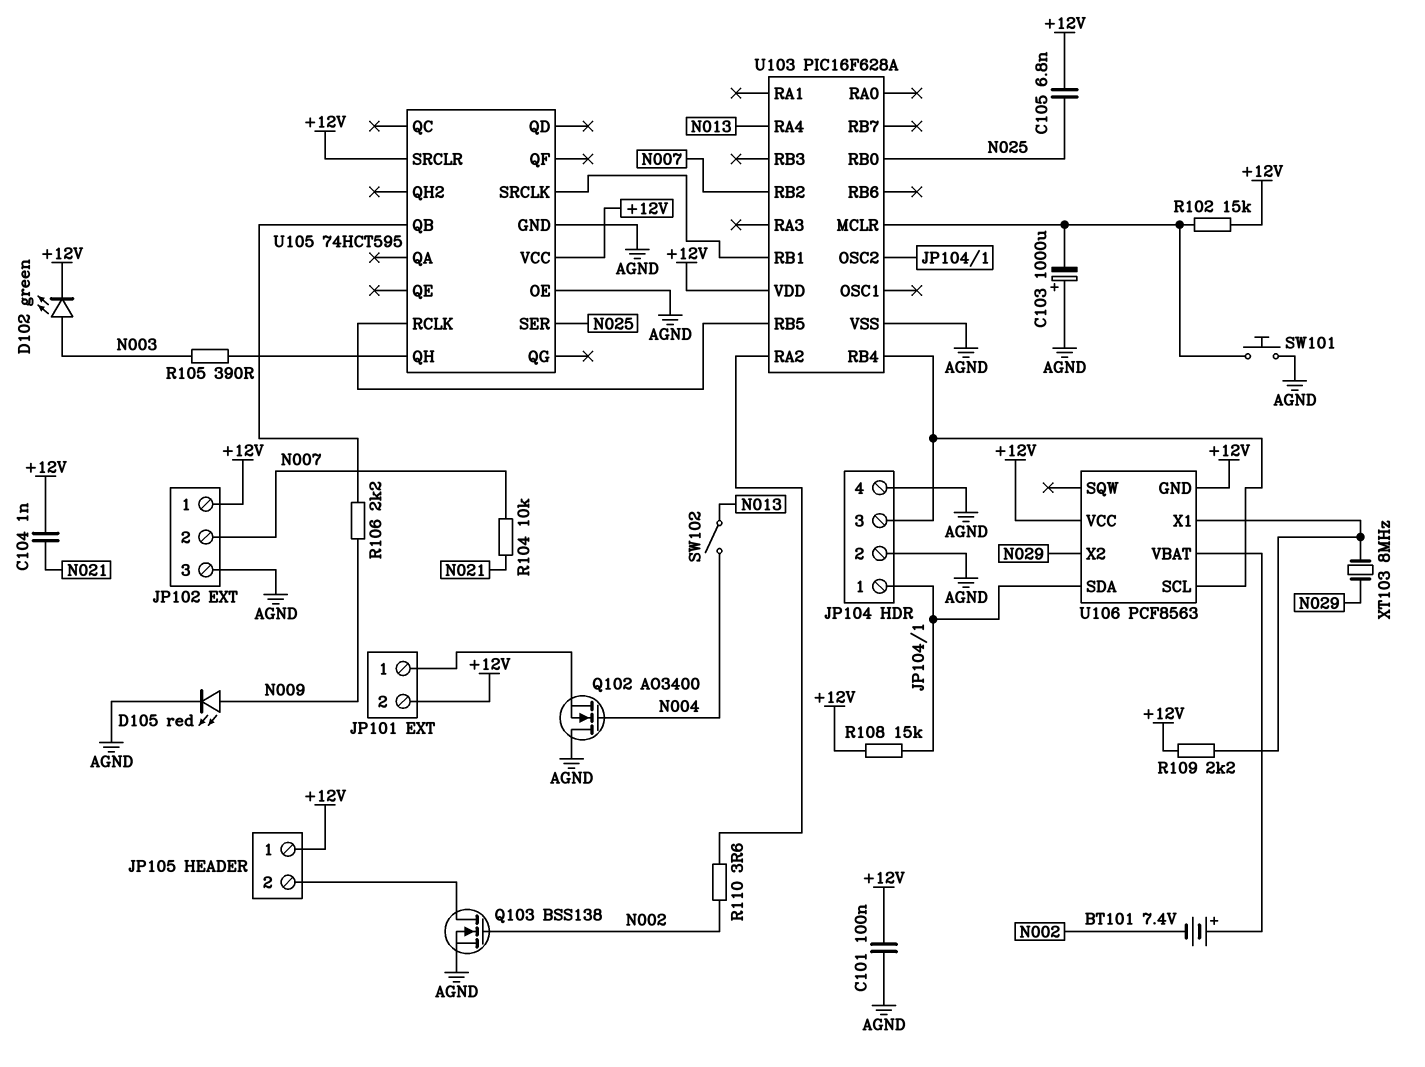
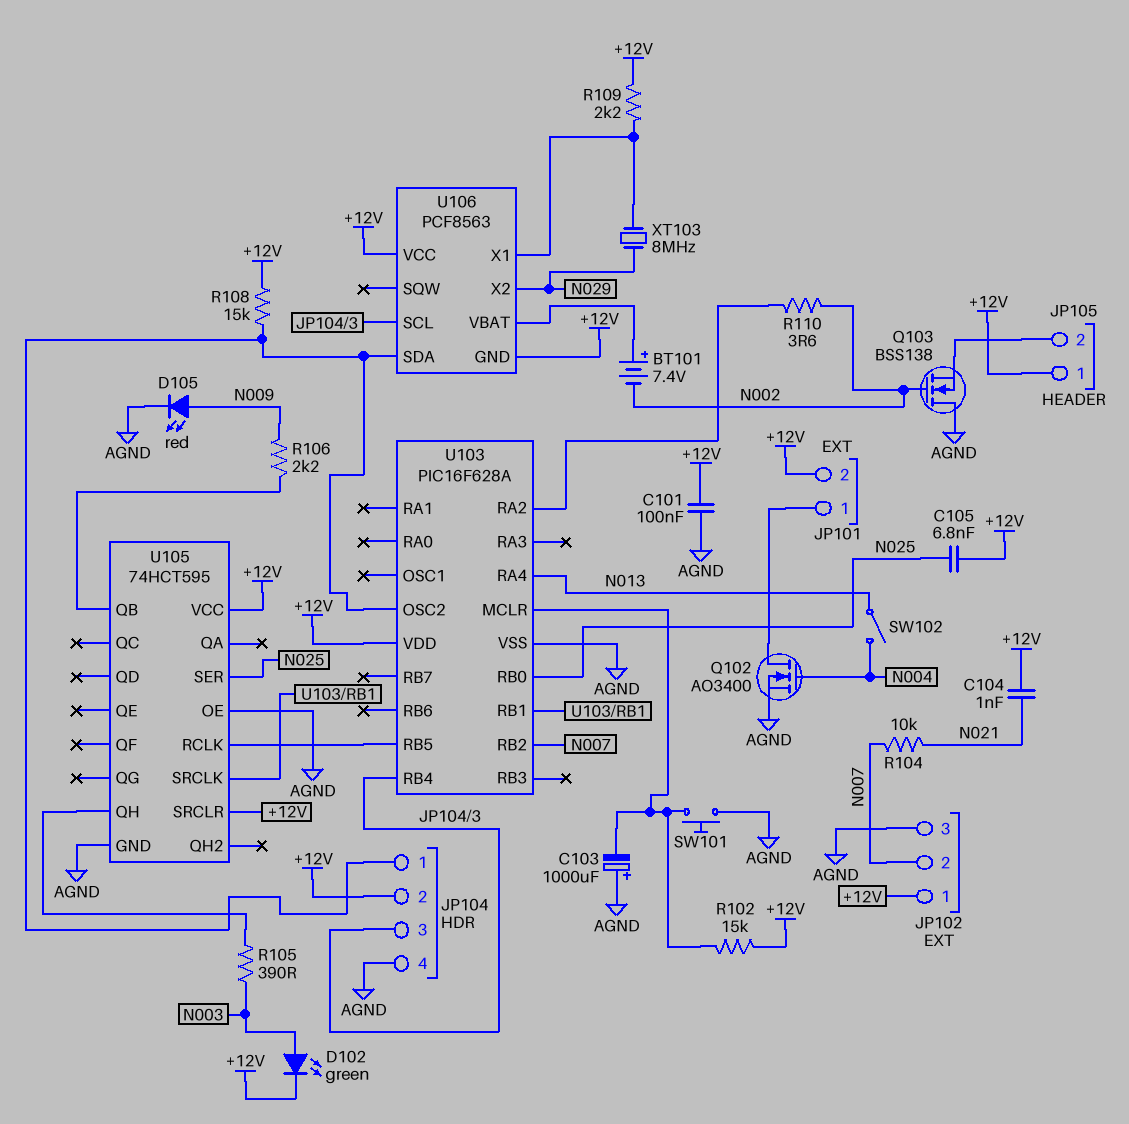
JP104 pin 2: AGND -> +12V
Q102: NMOS AO3400 (G N004, D AGND, S JP101/1) -> NMOS AO3400 (G N004, D JP101/1, S AGND)
Q103: NMOS BSS138 (G N002, D JP105/2, S AGND) -> NMOS BSS138 (G N002, D AGND, S JP105/2)

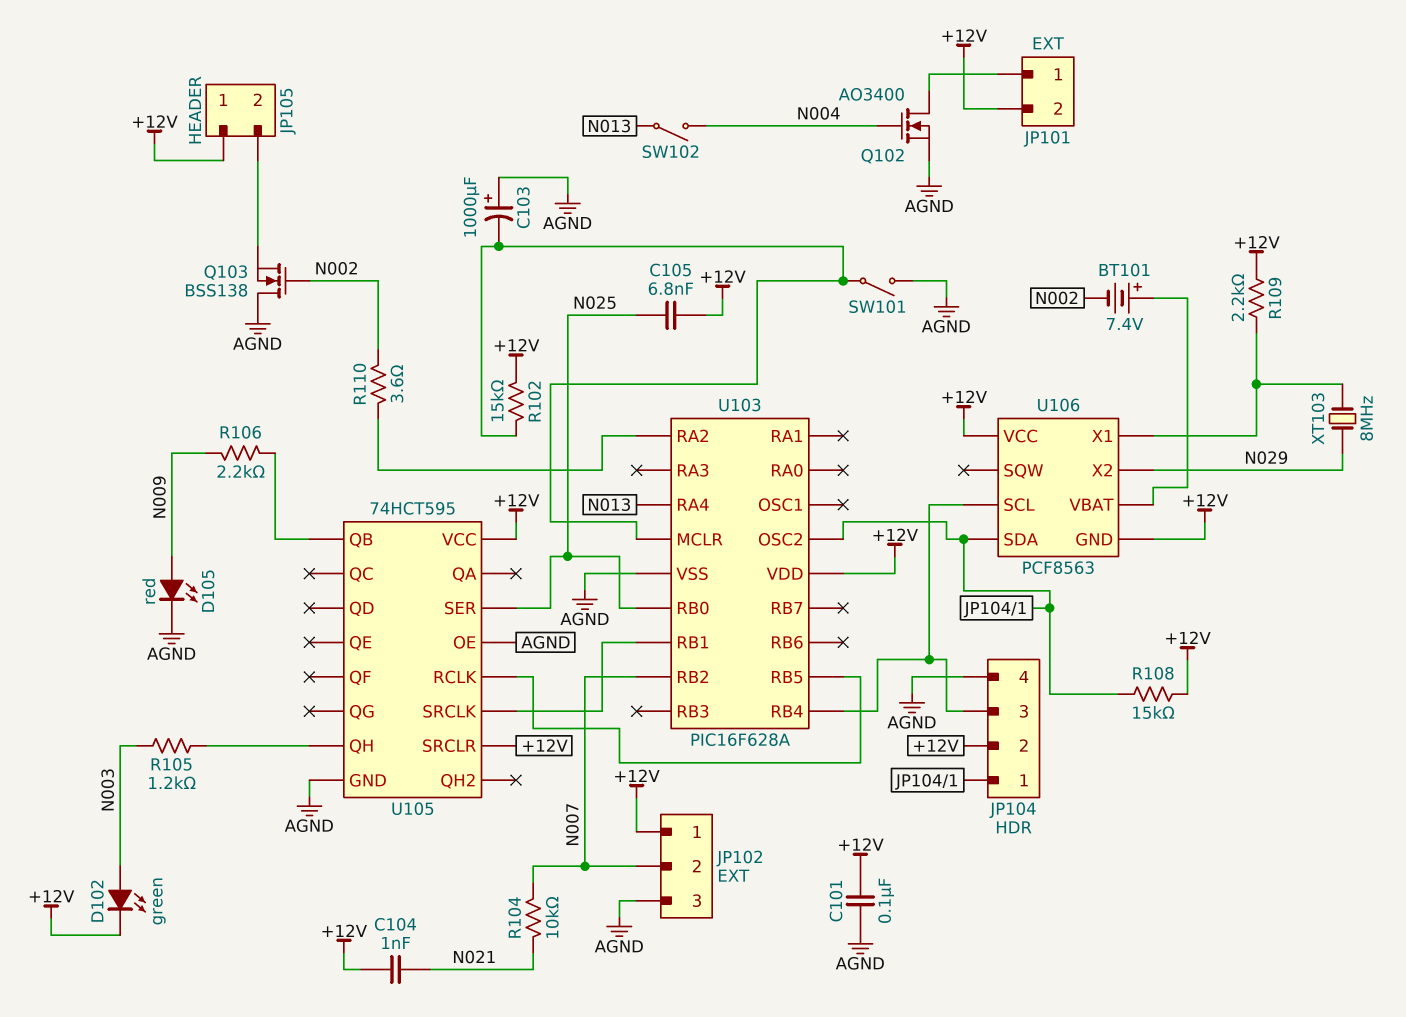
R105: 390 (N003, U105/QH) -> 1.2k (N003, U105/QH)
SW101: button (AGND, U103/MCLR) -> switch (AGND, U103/MCLR)

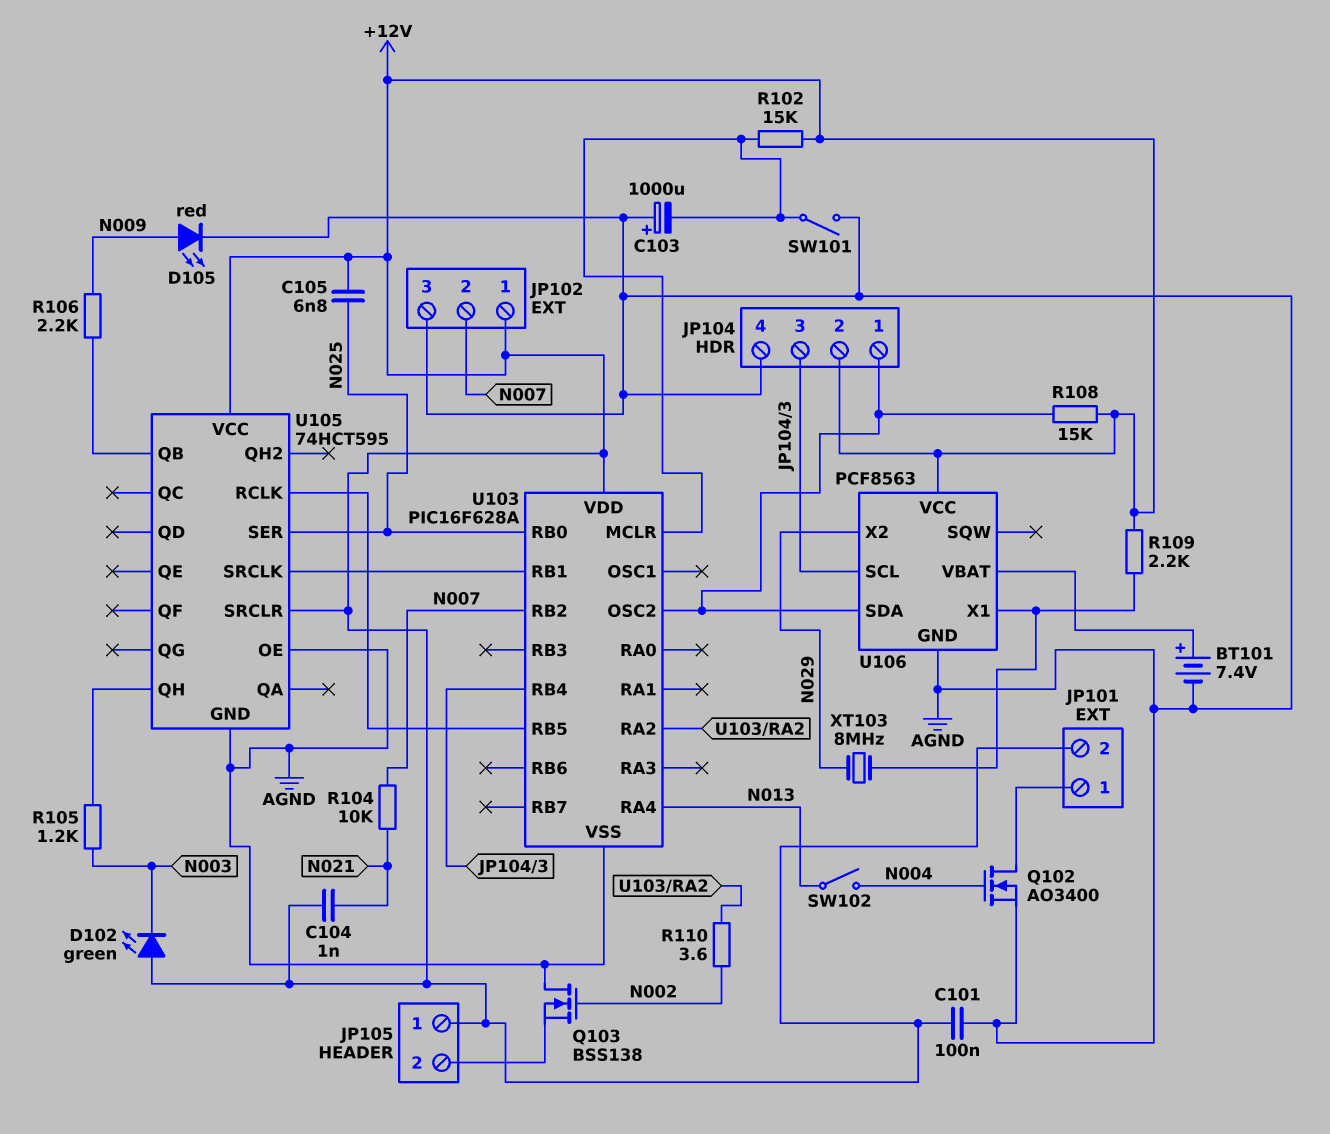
BT101: 7.4V (plus U106/VBAT, minus N002) -> 7.4V (plus U106/VBAT, minus AGND)
D102: LED green (A N003, K +12V) -> LED green (A +12V, K N003)
U106 pin GND: +12V -> AGND

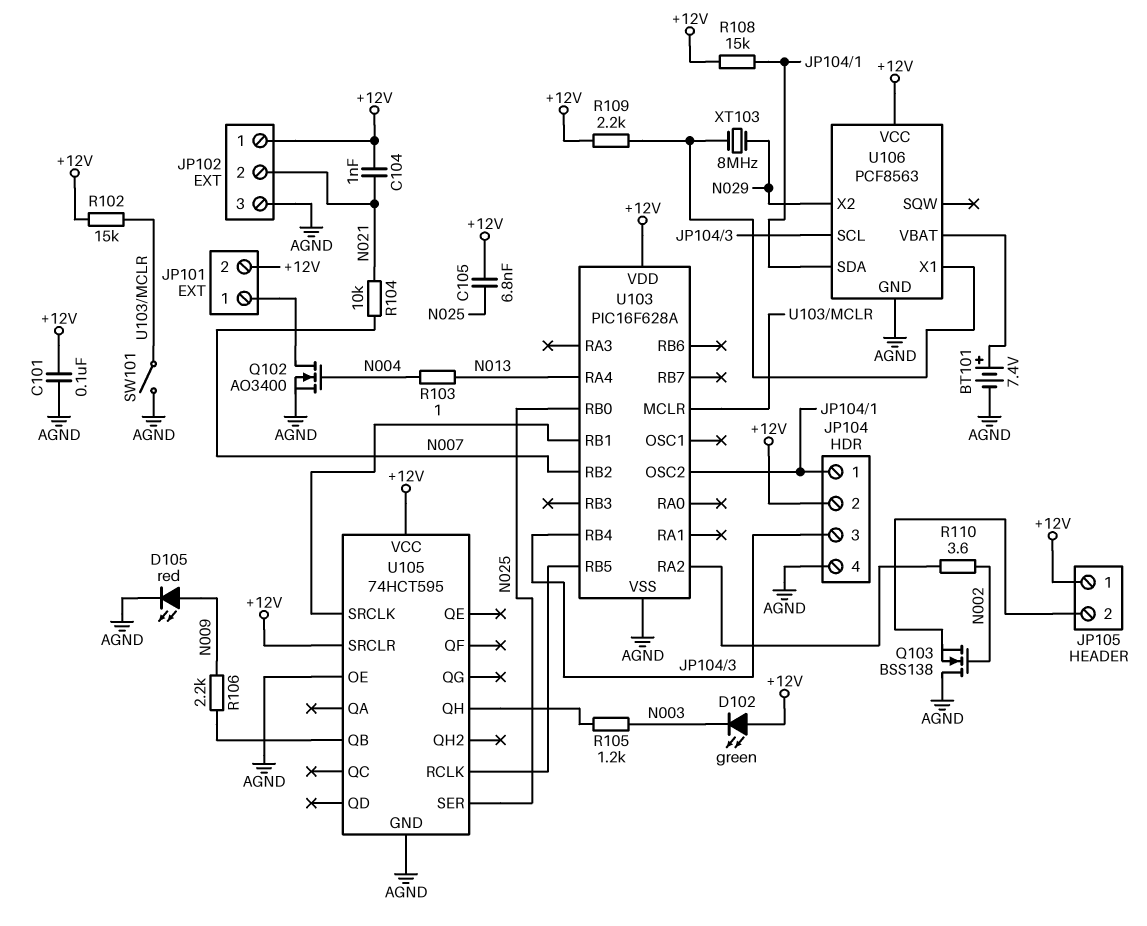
C103: 1000uF (plus AGND, minus U103/MCLR) -> none
JP102 pin 2: N007 -> N021
R103: none -> 1 (N004, N013)
SW102: switch (N004, N013) -> none

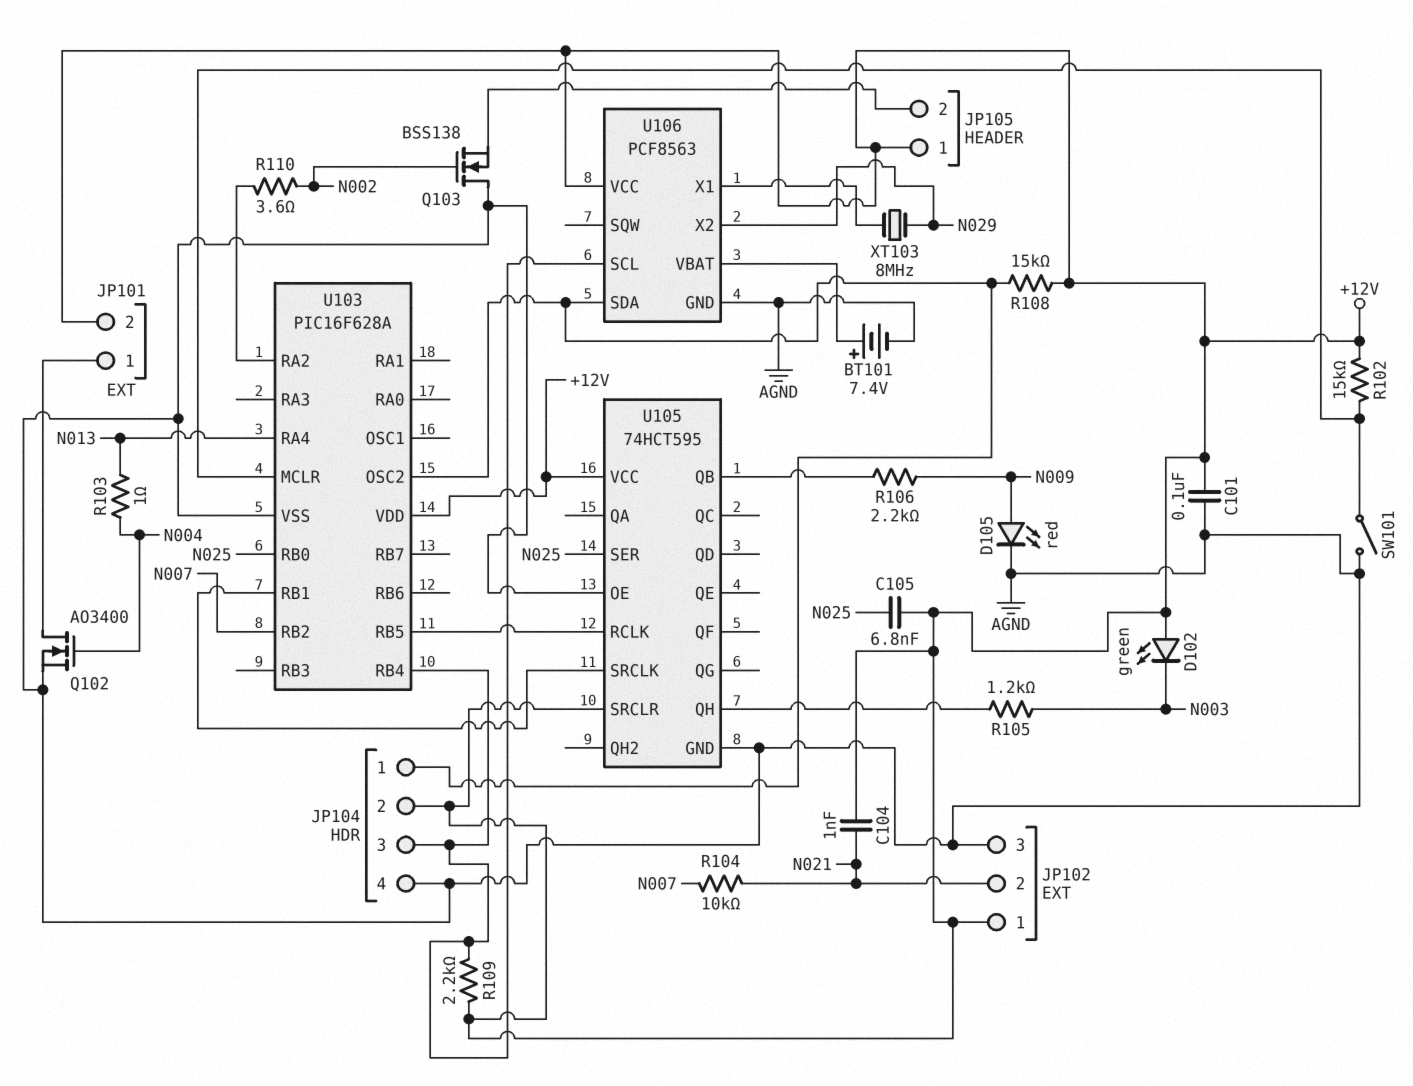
R109: 2.2k (+12V, U106/X1) -> 2.2k (+12V, JP104/3)

